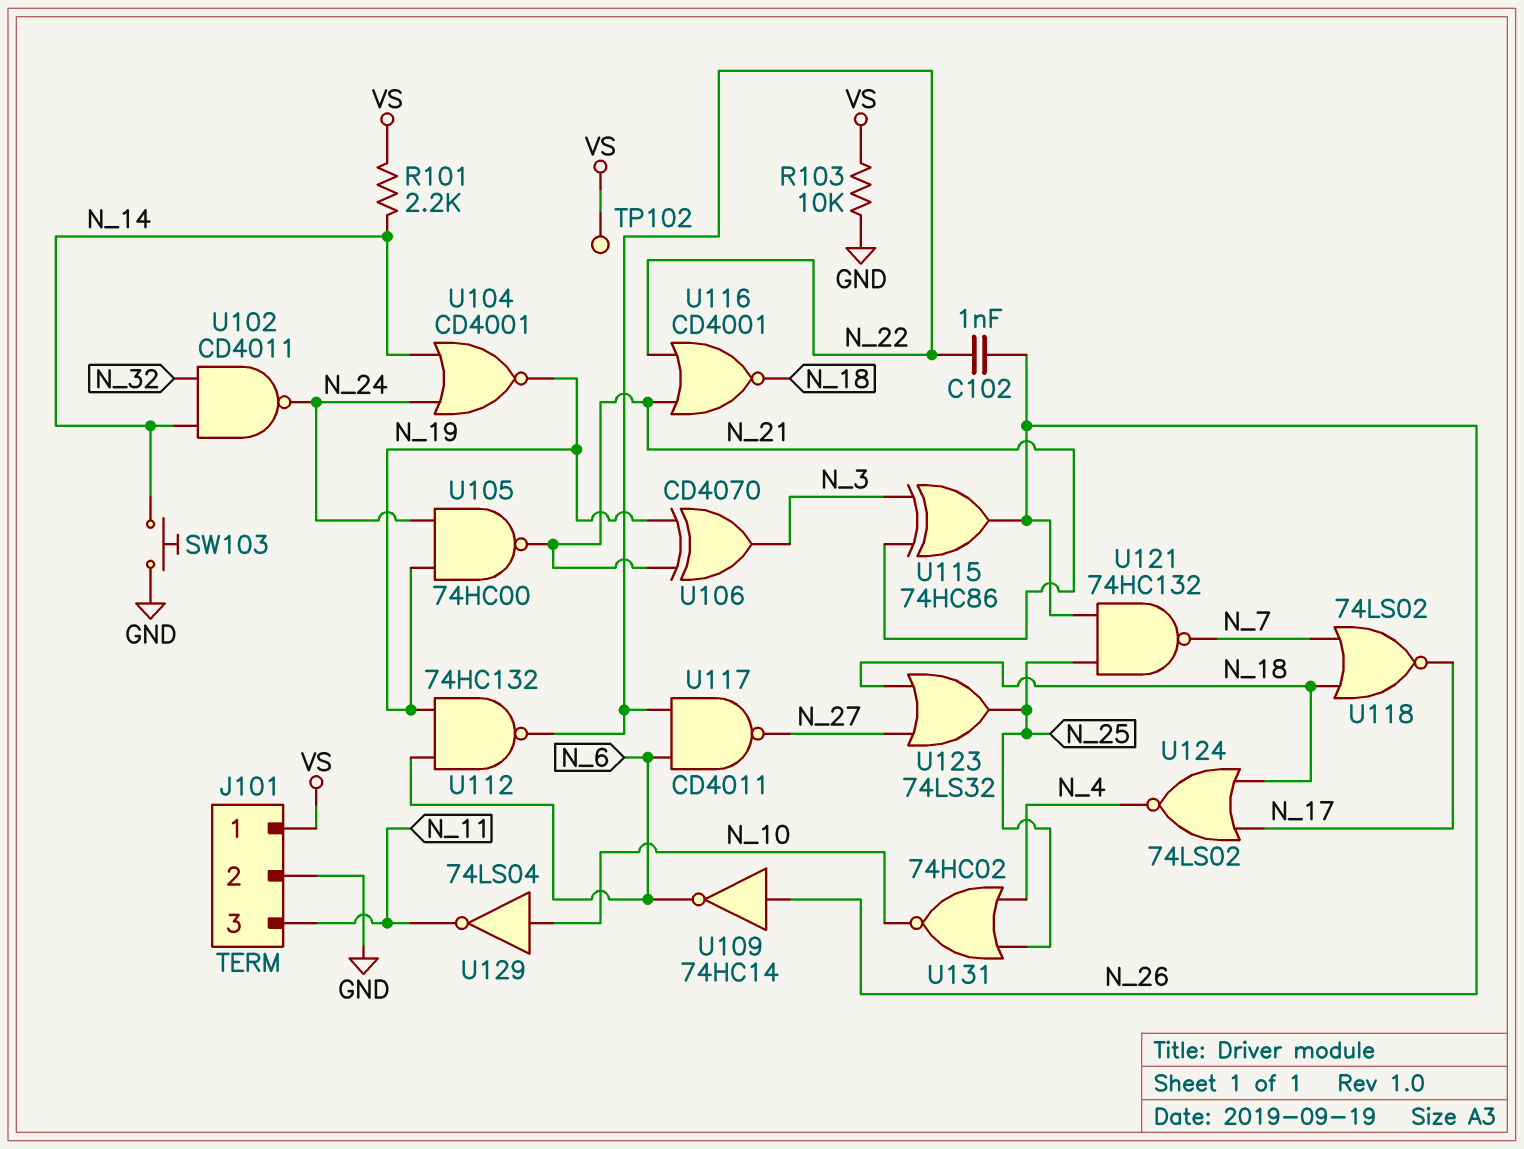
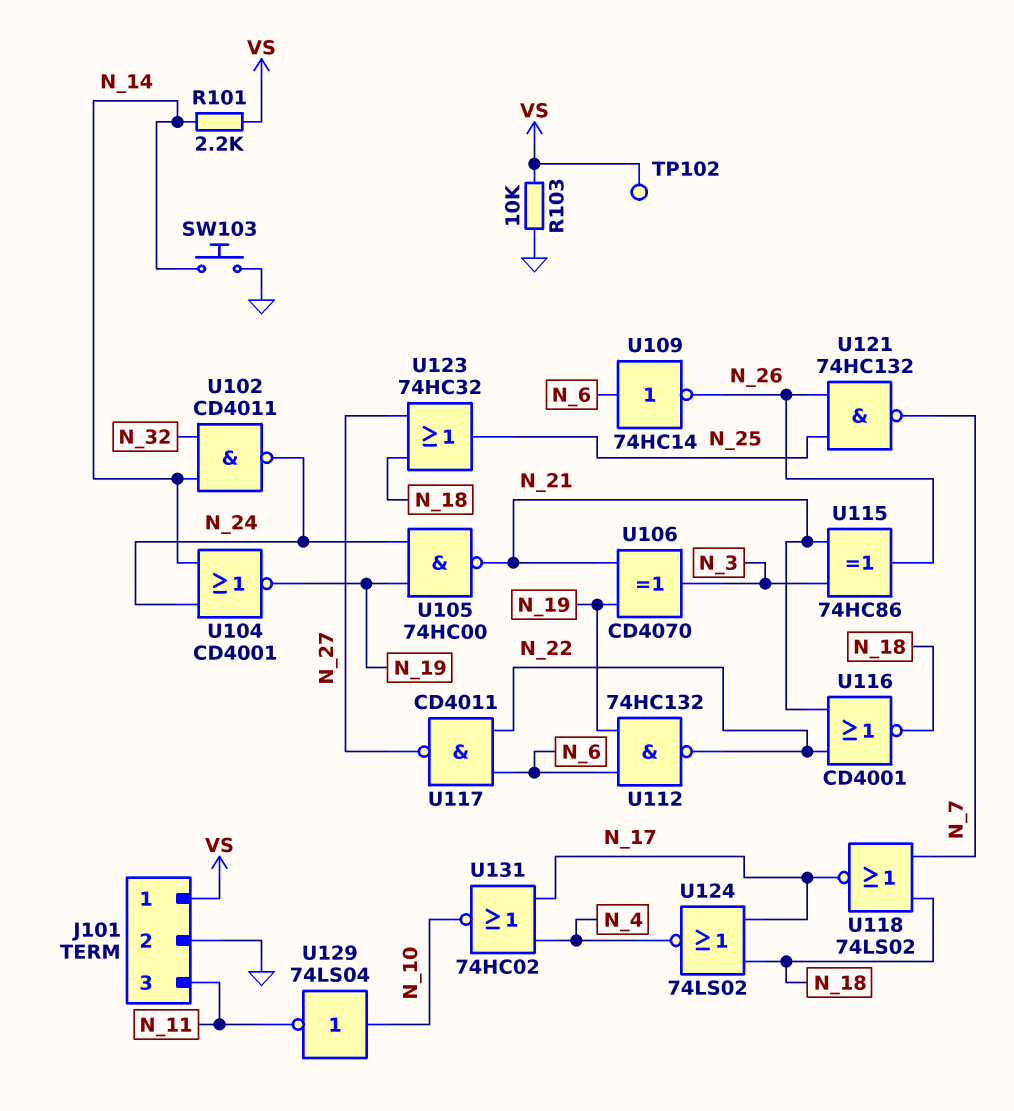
C102: 1nF (N_22, N_26) -> none
U109: NOT 74HC14 (in N_26, out N_6) -> NOT 74HC14 (in N_6, out N_26)
U123: OR 74LS32 (in N_18, in N_27, out N_25) -> OR 74HC32 (in N_18, in N_27, out N_25)
U131: NOR 74HC02 (in N_4, in N_25, out N_10) -> NOR 74HC02 (in N_4, in N_17, out N_10)

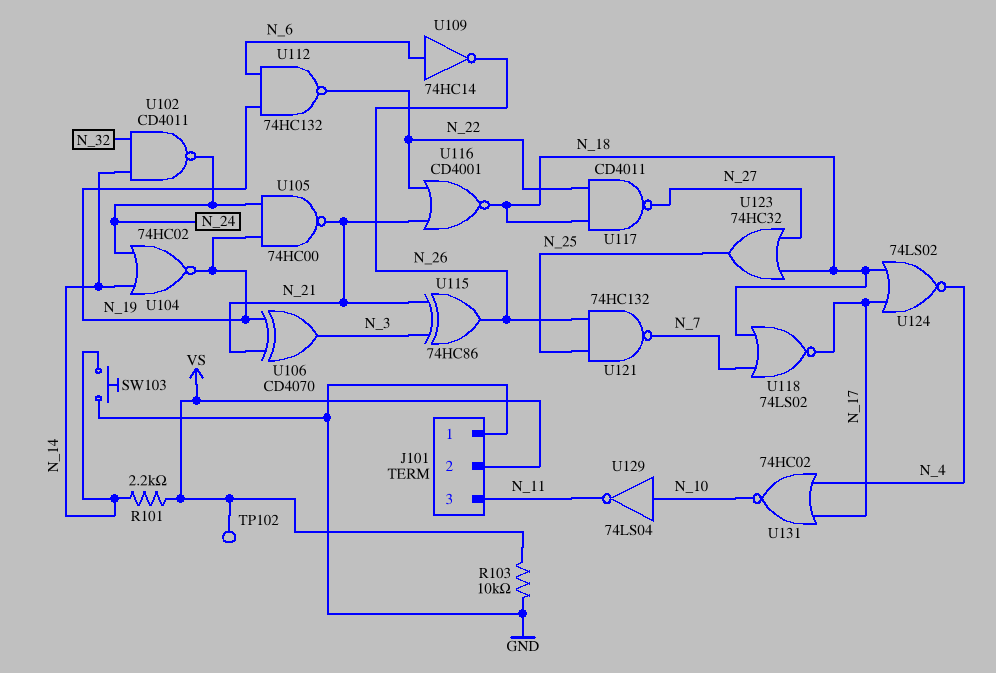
J101 pin 1: VS -> GND
J101 pin 2: GND -> VS
U104: NOR CD4001 (in N_14, in N_24, out N_19) -> NOR 74HC02 (in N_14, in N_24, out N_19)
U117: NAND CD4011 (in N_6, in N_22, out N_27) -> NAND CD4011 (in N_18, in N_22, out N_27)

